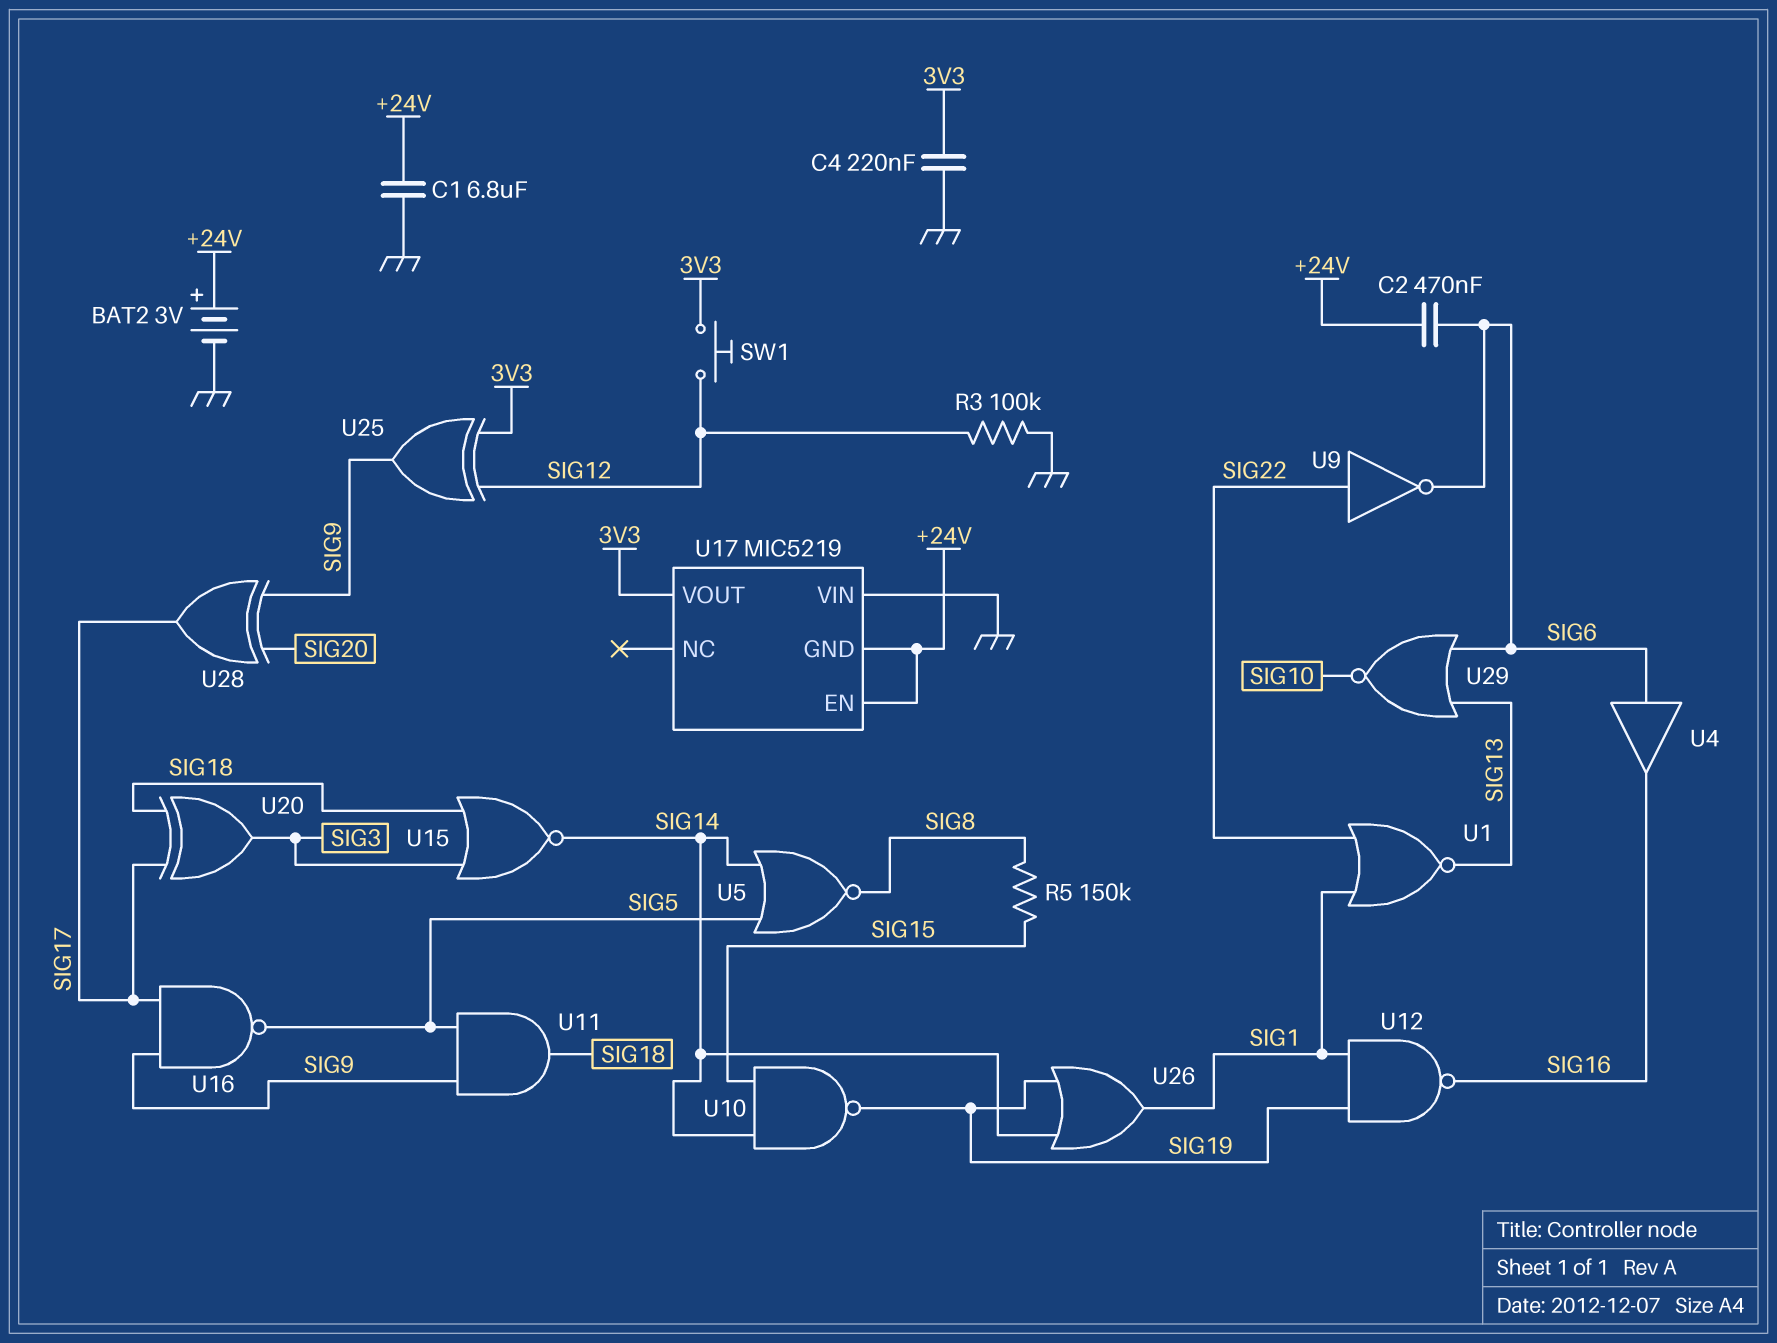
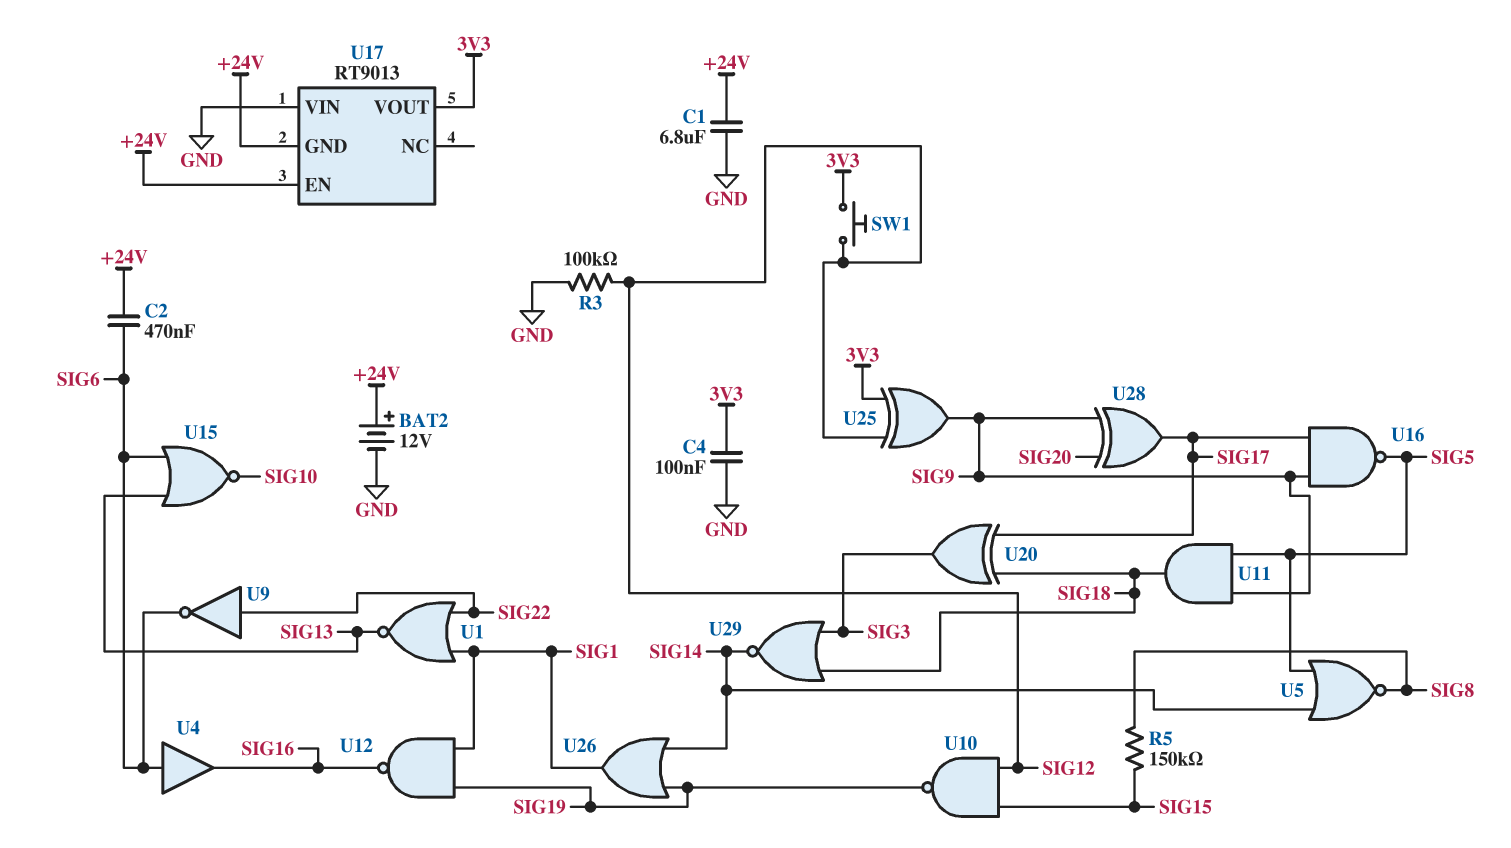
BAT2: 3V (plus +24V, minus GND) -> 12V (plus +24V, minus GND)
C4: 220nF (3V3, GND) -> 100nF (3V3, GND)
U10: NAND (in SIG14, in SIG15, out SIG19) -> NAND (in SIG12, in SIG15, out SIG19)
U15: NOR (in SIG3, in SIG18, out SIG14) -> NOR (in SIG6, in SIG13, out SIG10)
U17: MIC5219 -> RT9013
U29: NOR (in SIG6, in SIG13, out SIG10) -> NOR (in SIG3, in SIG18, out SIG14)

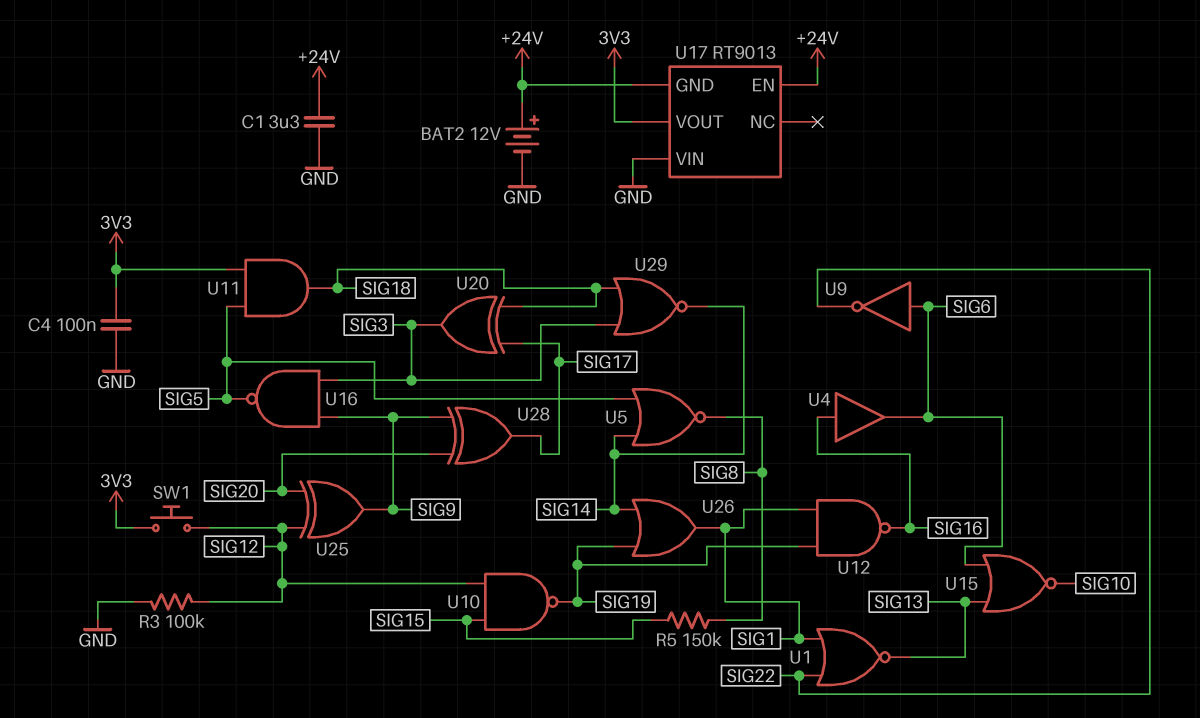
C1: 6.8uF (+24V, GND) -> 3.3uF (+24V, GND)
C2: 470nF (+24V, SIG6) -> none
U4: buffer (in SIG6, out SIG16) -> buffer (in SIG16, out SIG6)
U9: NOT (in SIG22, out SIG6) -> NOT (in SIG6, out SIG22)
U11: AND (in SIG5, in SIG9, out SIG18) -> AND (in 3V3, in SIG5, out SIG18)
U16: NAND (in SIG9, in SIG17, out SIG5) -> NAND (in SIG3, in SIG9, out SIG5)
U25: XOR (in 3V3, in SIG12, out SIG9) -> XOR (in SIG12, in SIG20, out SIG9)

